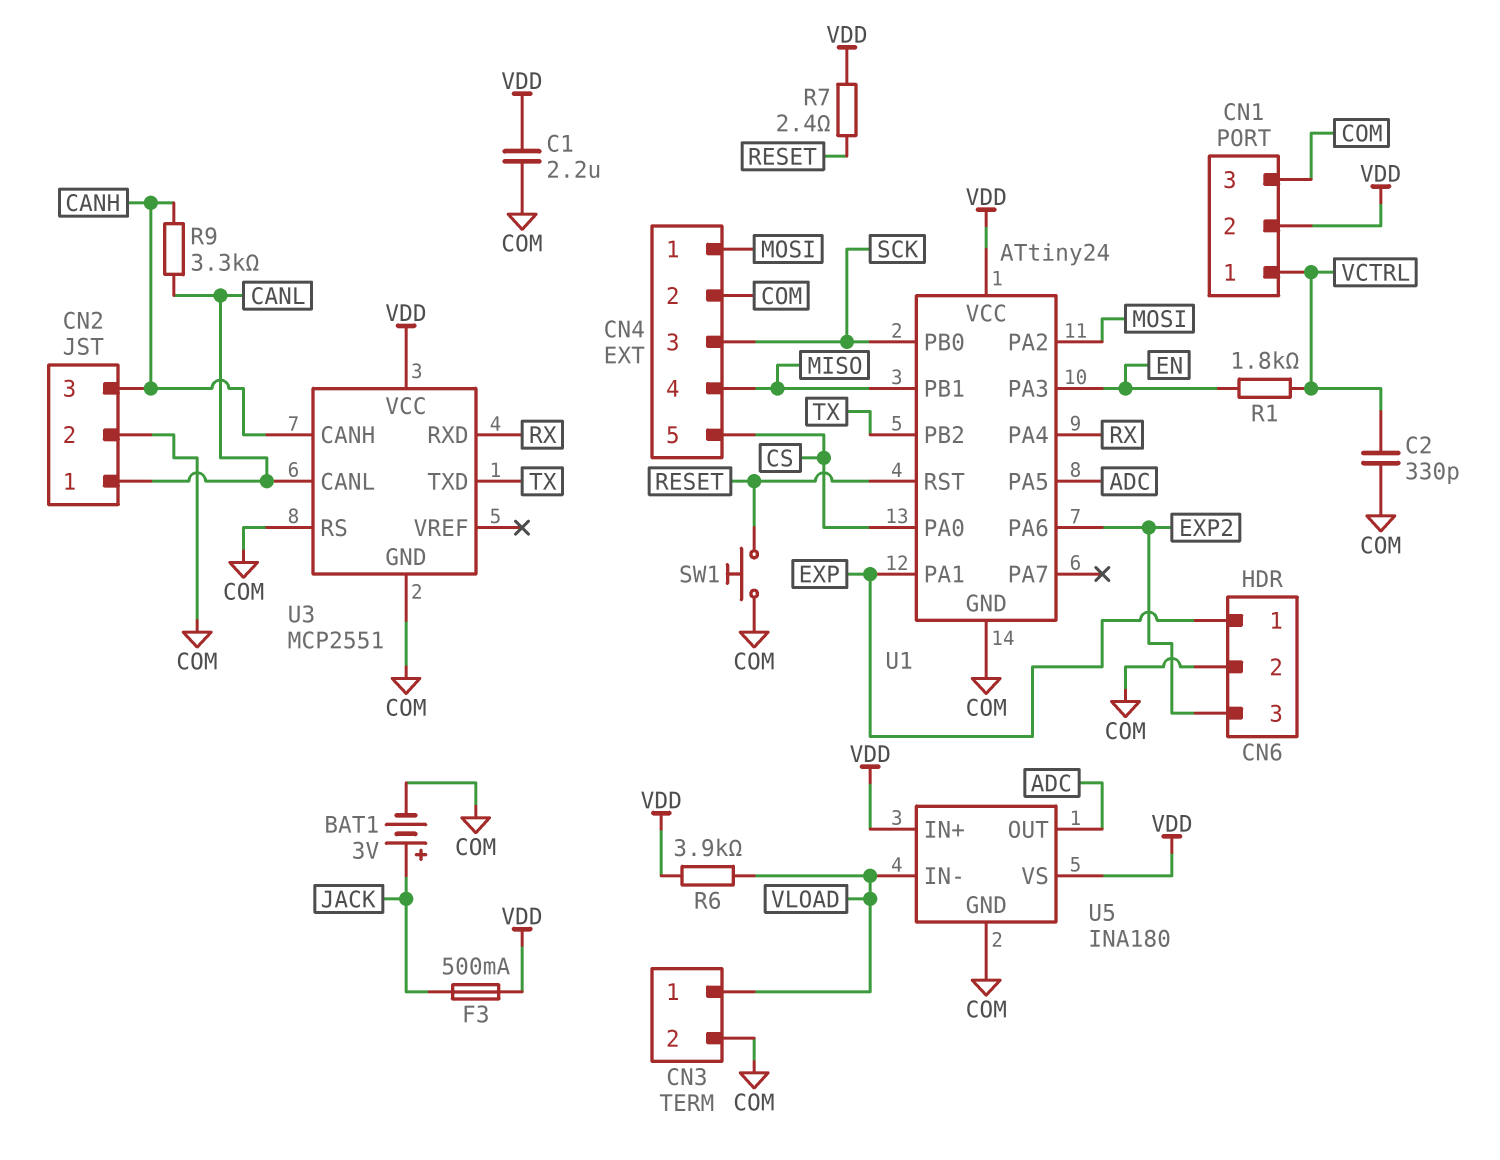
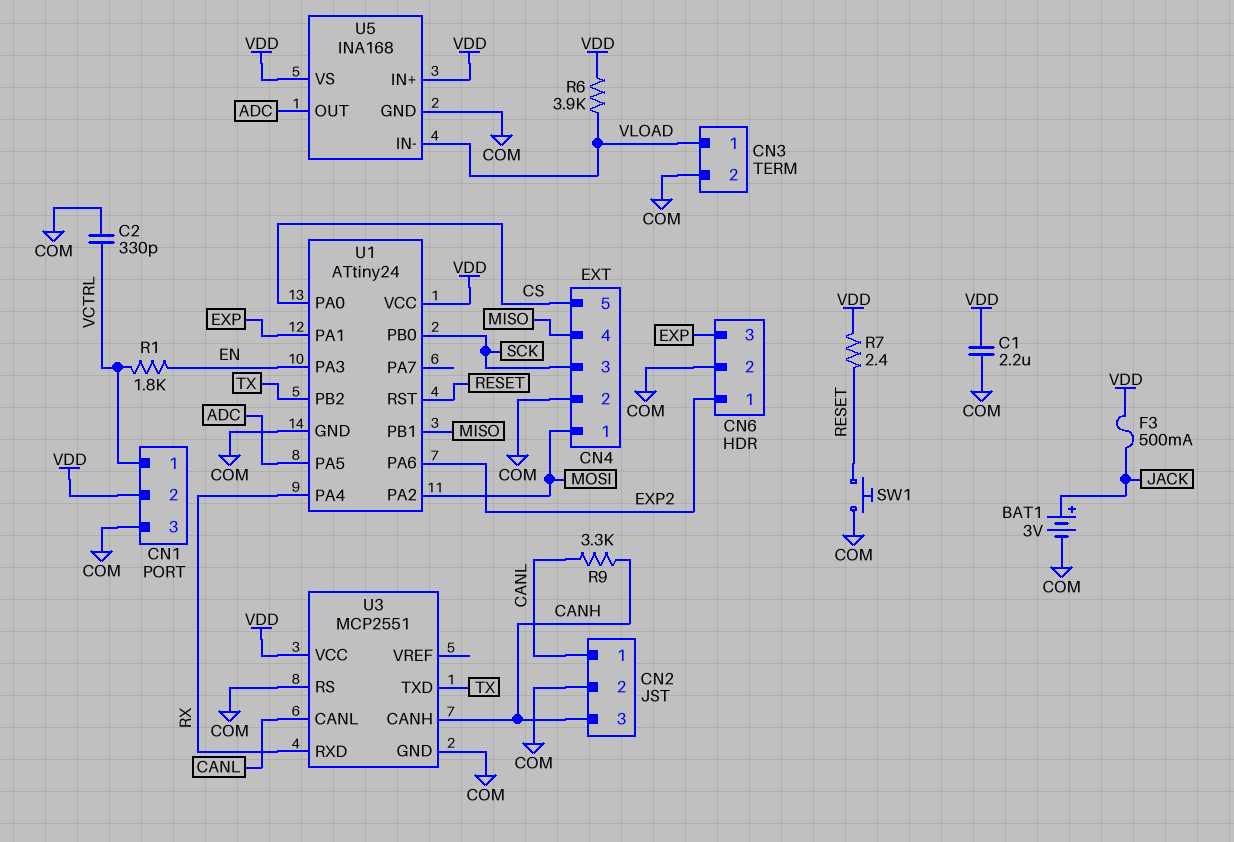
CN6 pin 1: EXP -> EXP2
CN6 pin 3: EXP2 -> EXP
U5: INA180 -> INA168

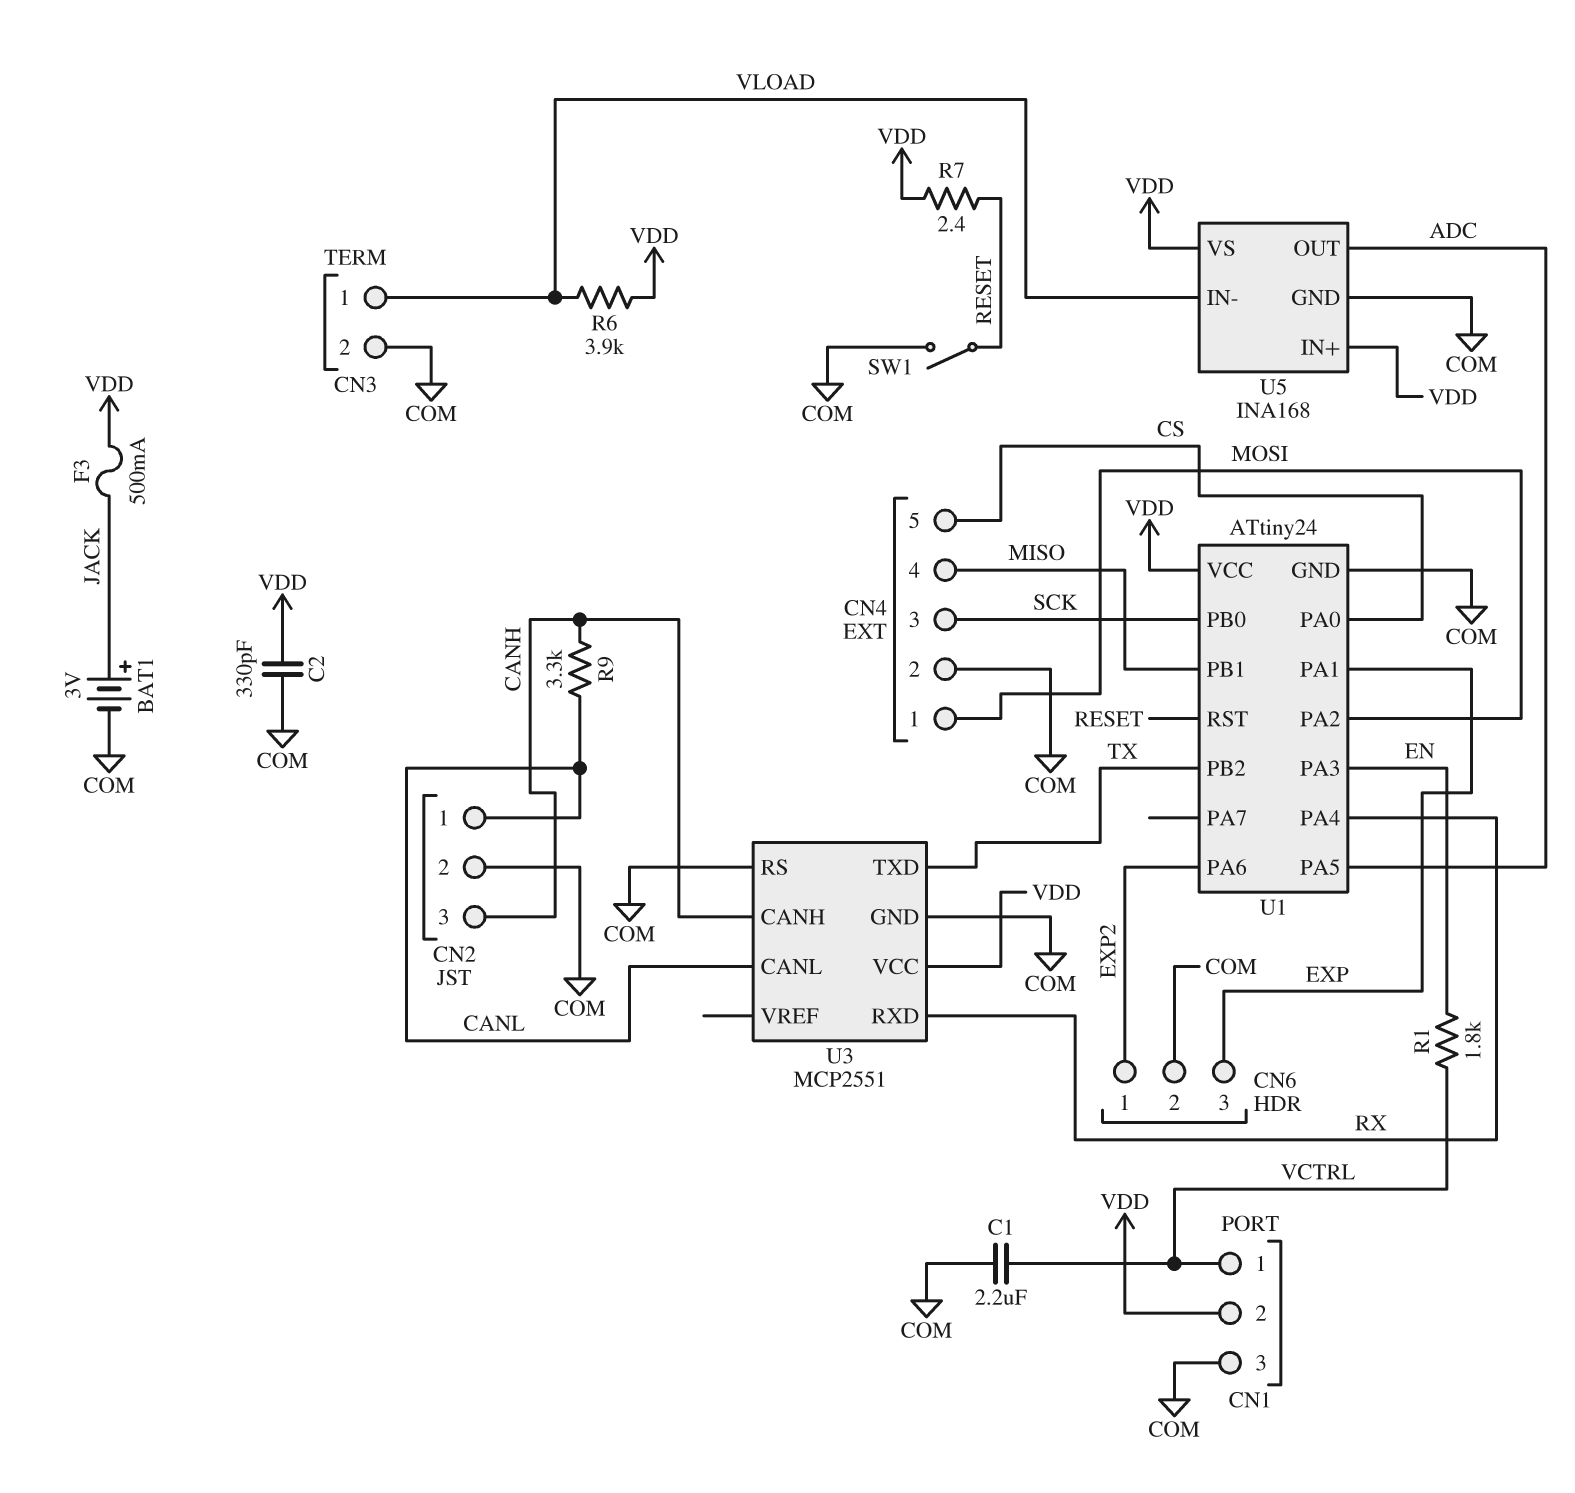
C1: 2.2uF (COM, VDD) -> 2.2uF (COM, VCTRL)
C2: 330pF (COM, VCTRL) -> 330pF (COM, VDD)
SW1: button (COM, RESET) -> switch (COM, RESET)

